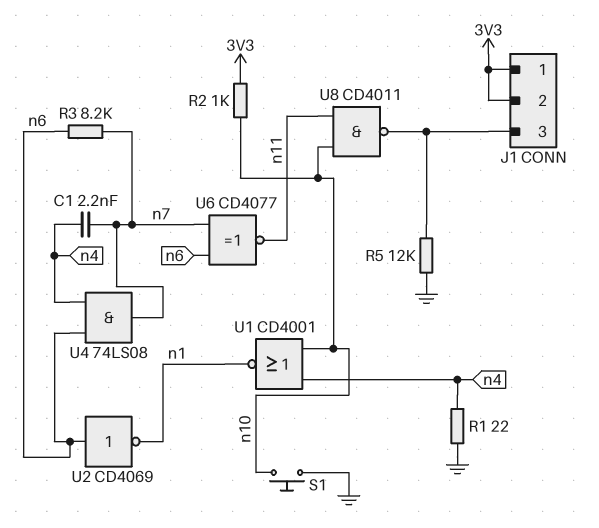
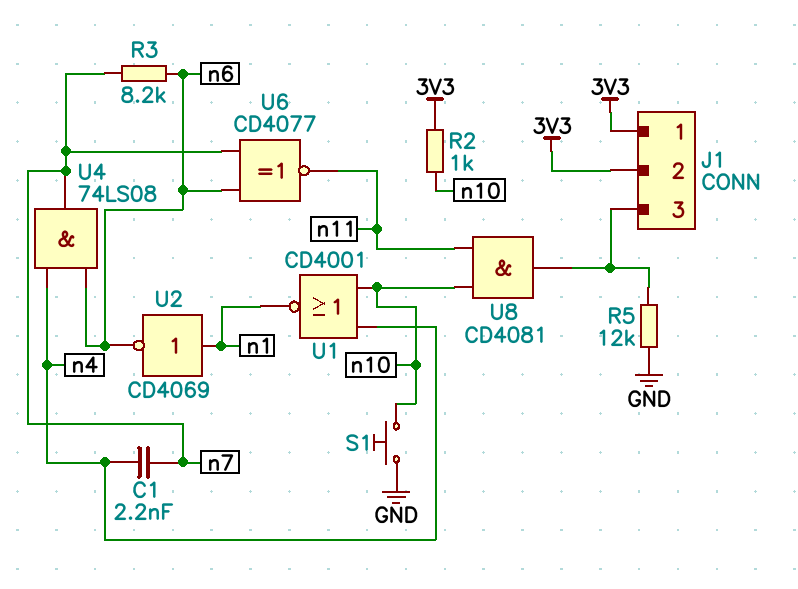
R1: 22 (GND, n4) -> none
U2: NOT CD4069 (in n6, out n1) -> NOT CD4069 (in n1, out n6)
U8: NAND CD4011 (in n10, in n11, out J1/3) -> AND CD4081 (in n10, in n11, out J1/3)

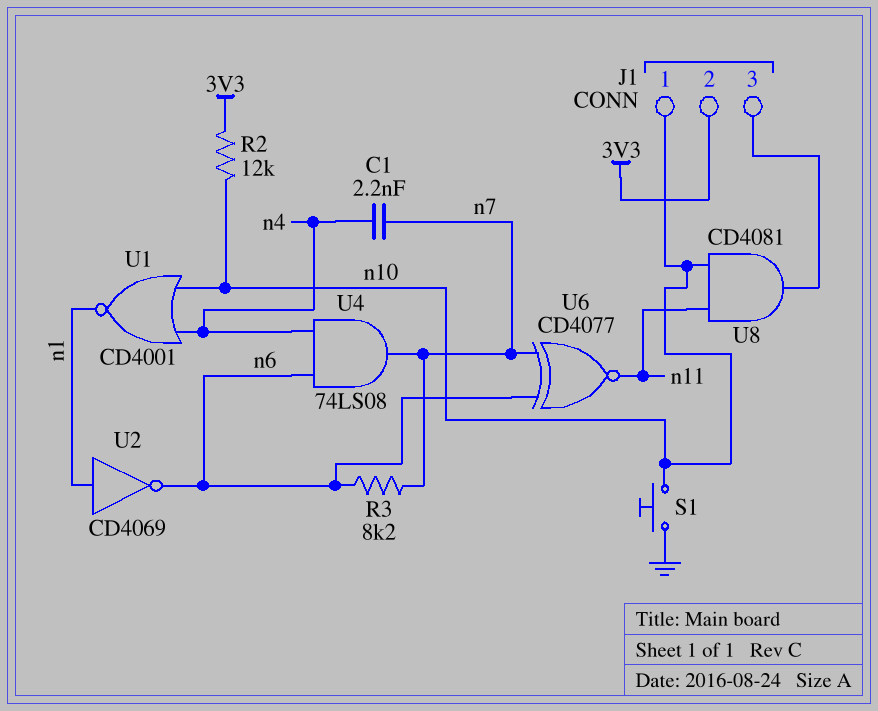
J1 pin 1: 3V3 -> n10
R2: 1k (3V3, n10) -> 12k (3V3, n10)
R5: 12k (GND, J1/3) -> none

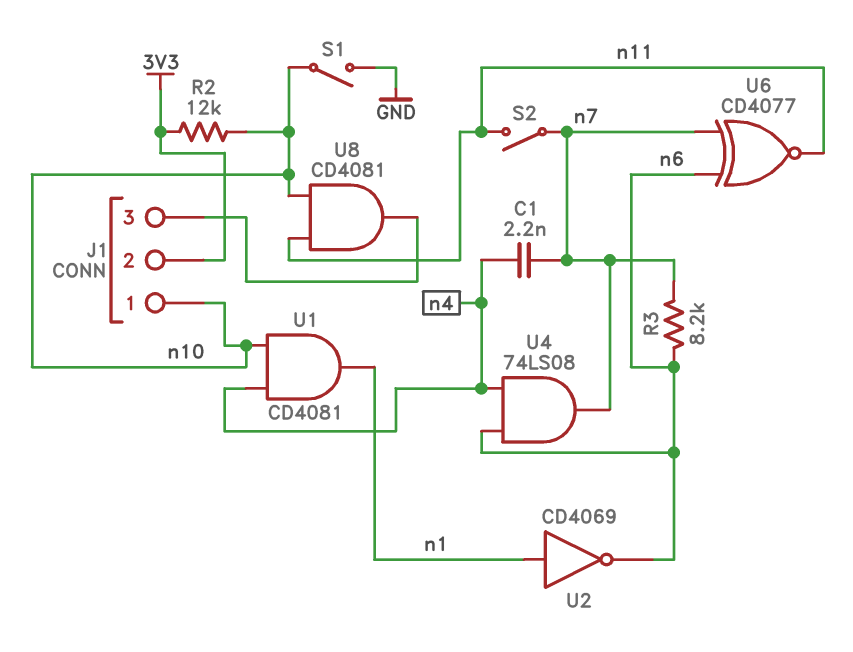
S1: button (GND, n10) -> switch (GND, n10)
S2: none -> switch (n7, n11)
U1: NOR CD4001 (in n4, in n10, out n1) -> AND CD4081 (in n4, in n10, out n1)

